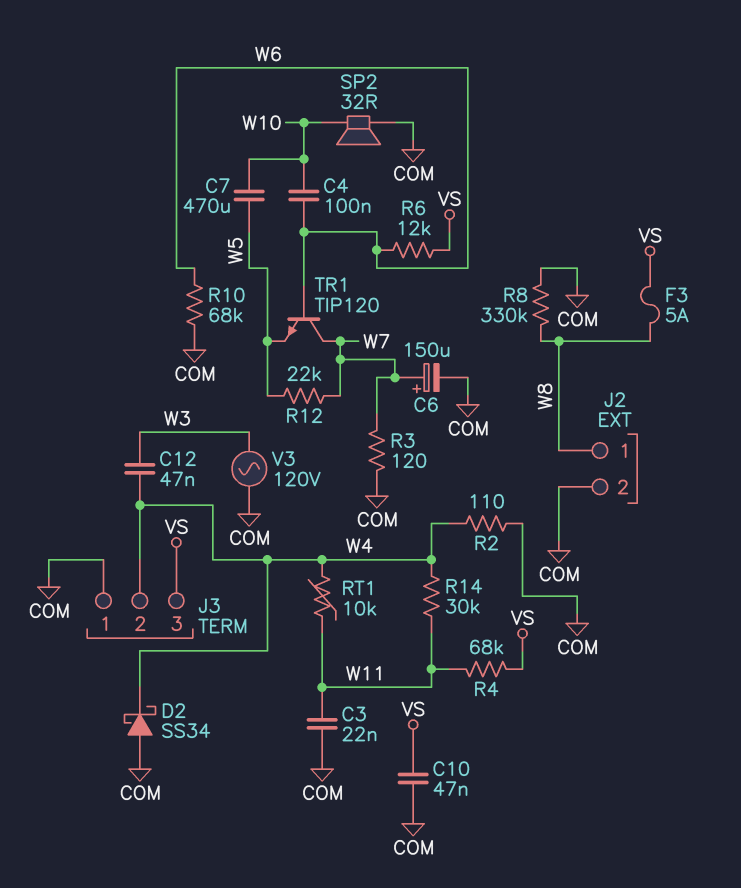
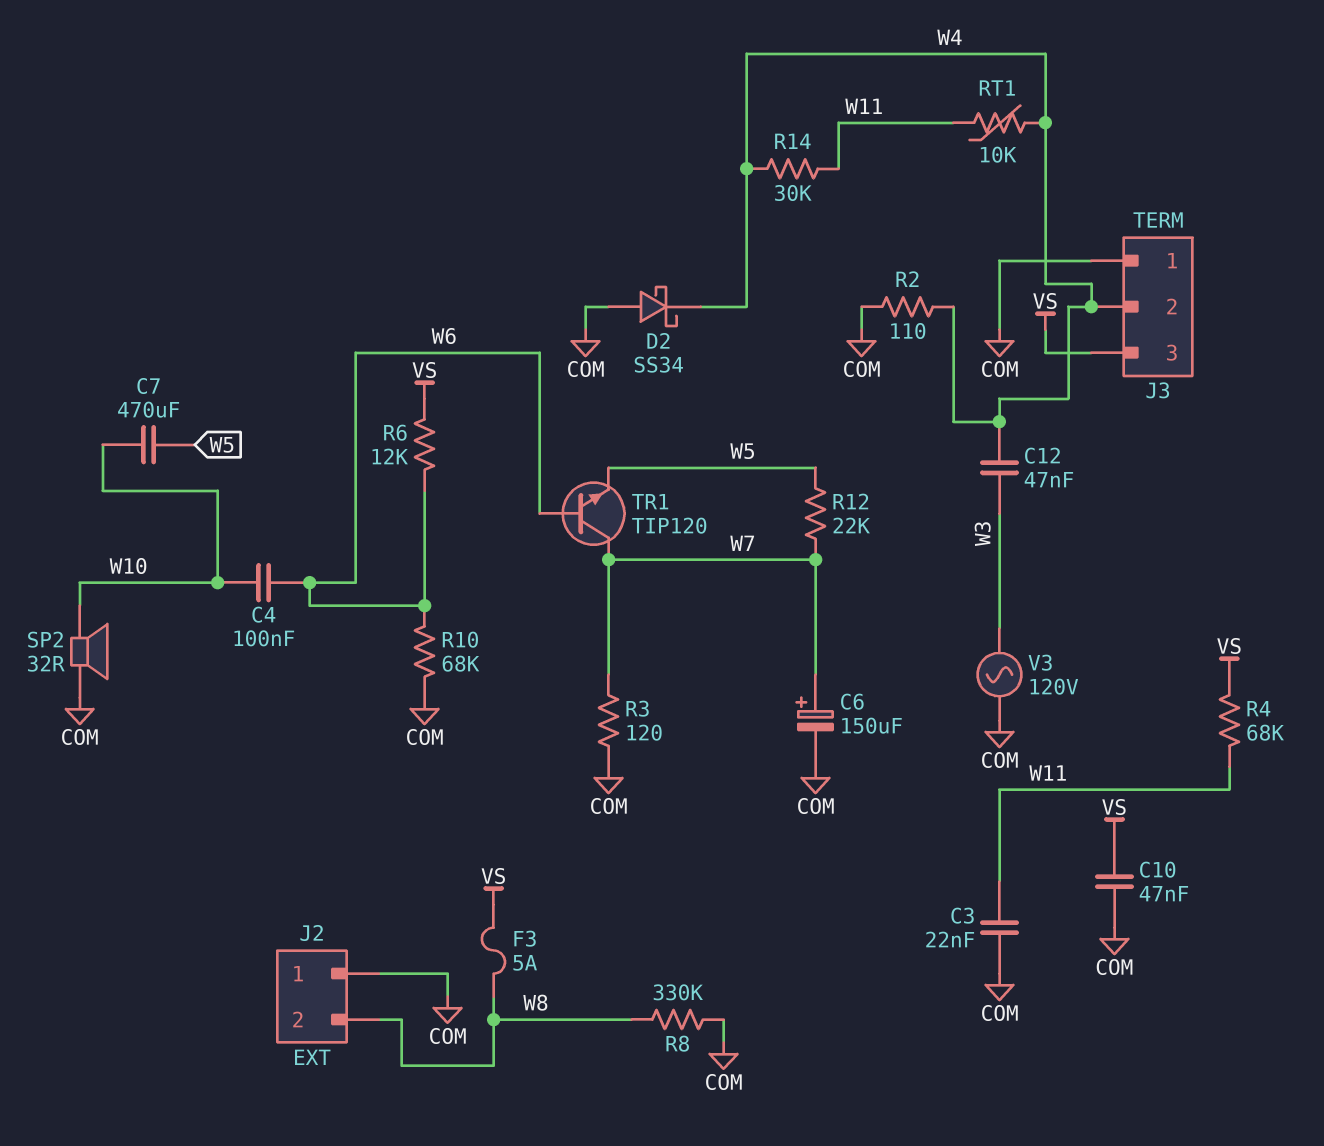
J2 pin 1: W8 -> COM
J2 pin 2: COM -> W8

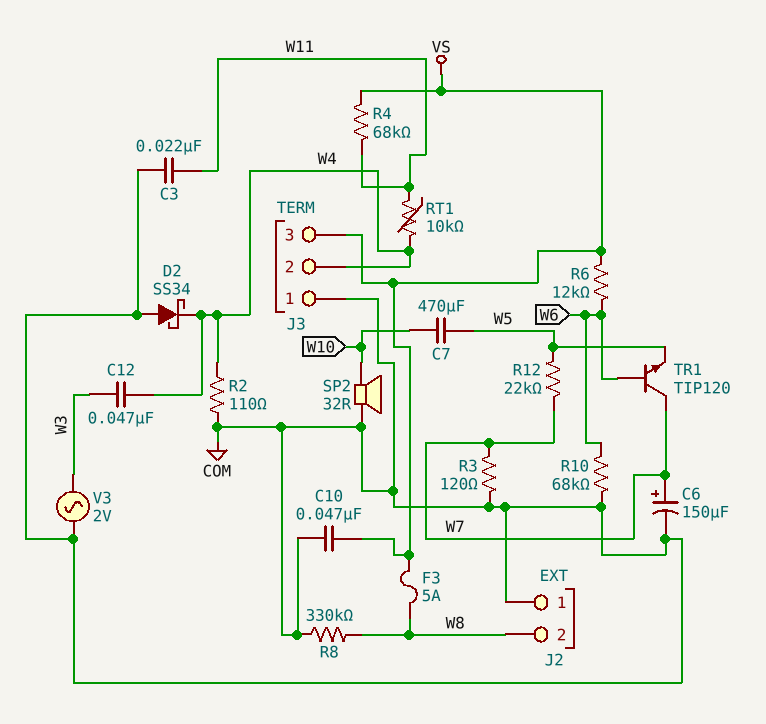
C4: 100nF (W6, W10) -> none
R14: 30k (W4, W11) -> none
V3: AC 120V (COM, W3) -> AC 2V (COM, W3)

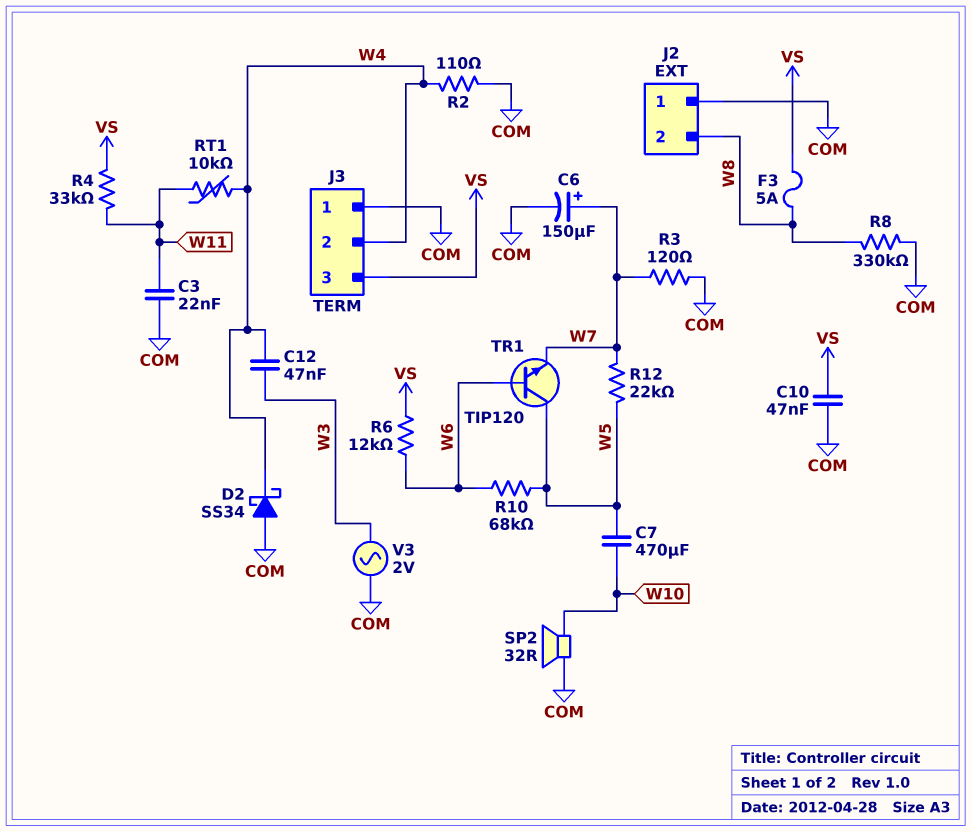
R4: 68k (VS, W11) -> 33k (VS, W11)
R10: 68k (COM, W6) -> 68k (W5, W6)
TR1: NPN TIP120 (B W6, C W7, E W5) -> NPN TIP120 (B W6, C W5, E W7)

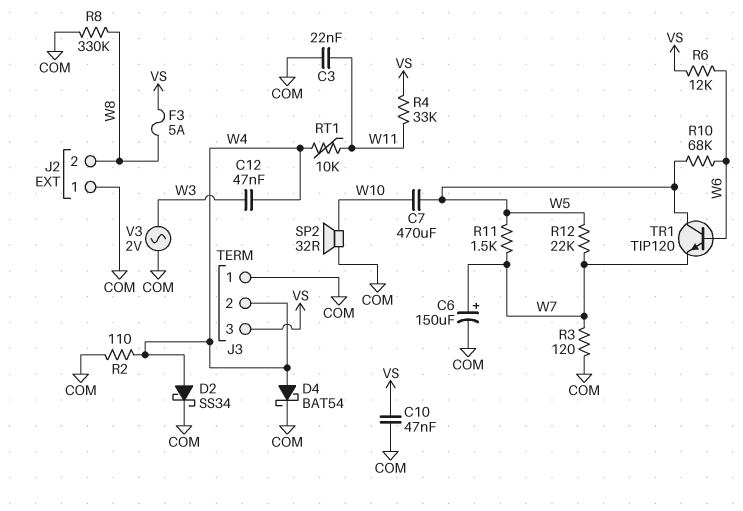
D2: schottky SS34 (A COM, K W4) -> schottky SS34 (A W4, K COM)
D4: none -> schottky BAT54 (A W4, K COM)
R11: none -> 1.5k (W5, W7)

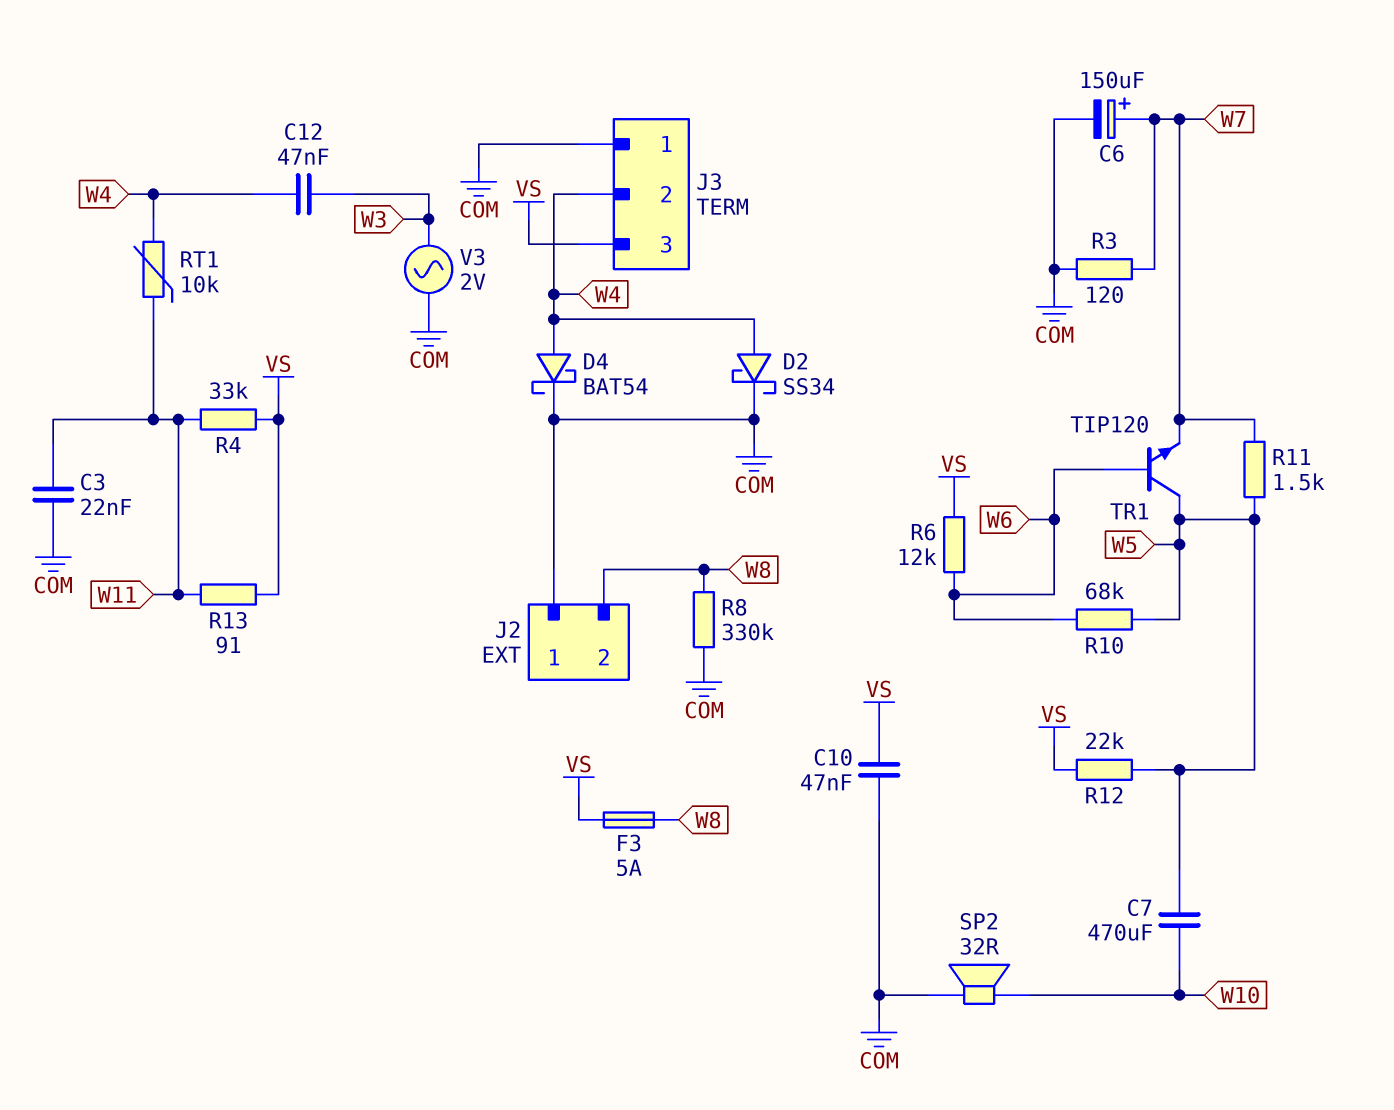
R2: 110 (COM, W4) -> none
R12: 22k (W5, W7) -> 22k (VS, W5)
R13: none -> 91 (VS, W11)

